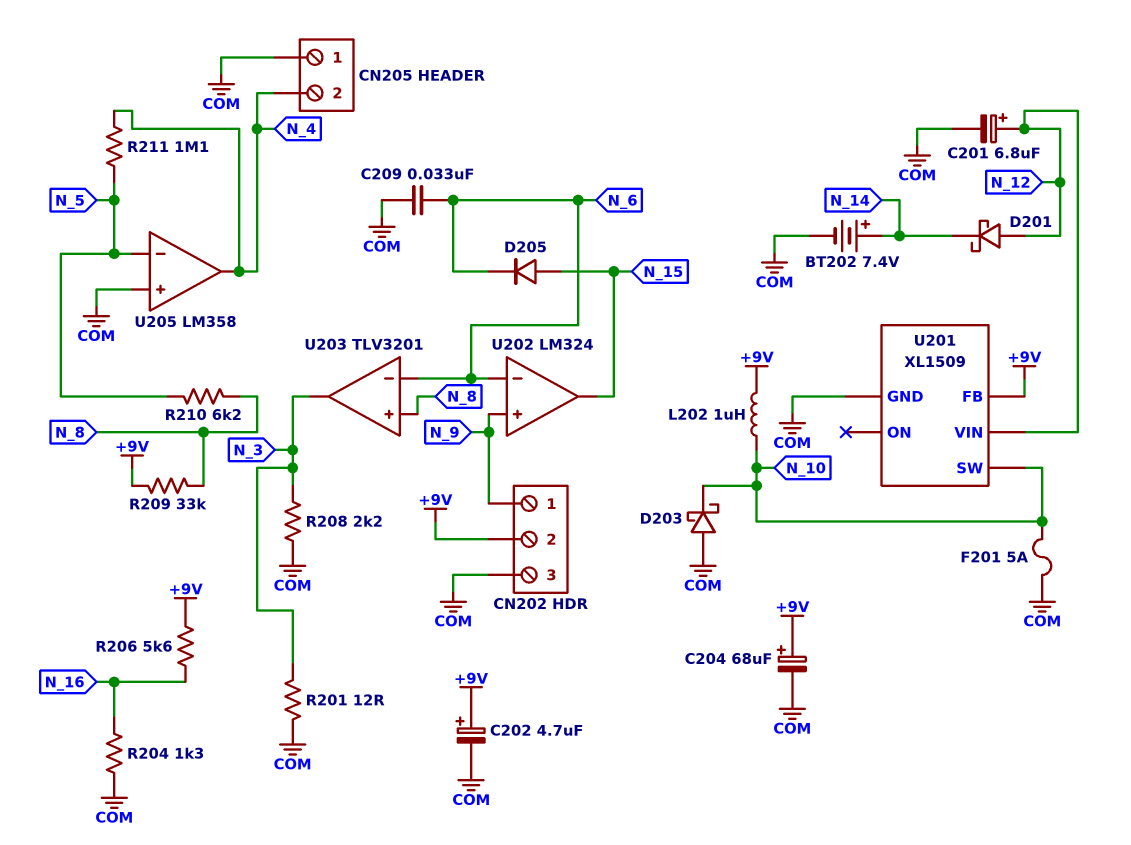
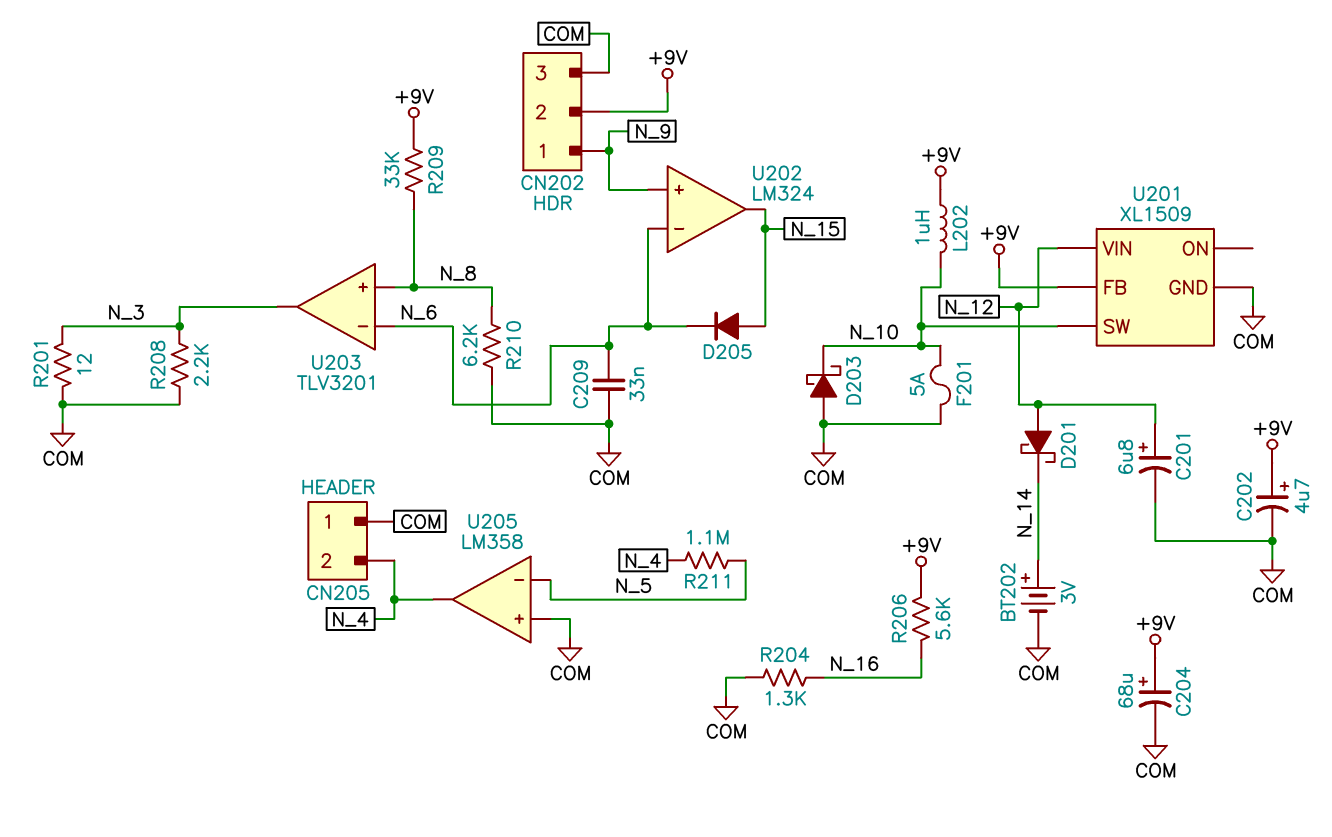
BT202: 7.4V (plus N_14, minus COM) -> 3V (plus N_14, minus COM)
R210: 6.2k (N_5, N_8) -> 6.2k (COM, N_8)

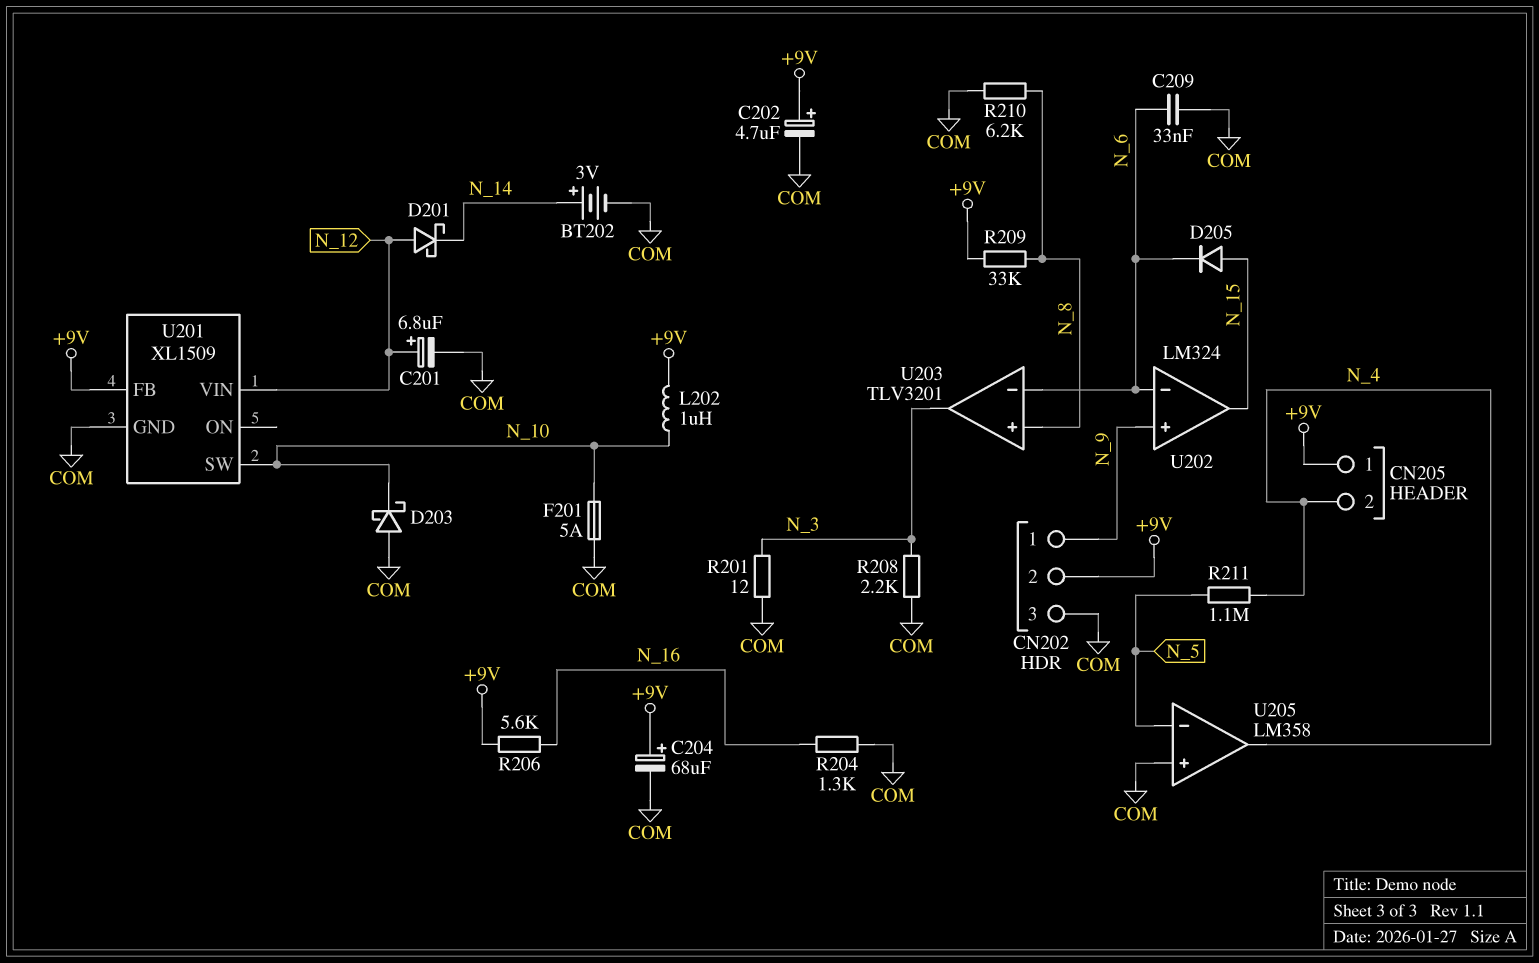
CN205 pin 1: COM -> +9V

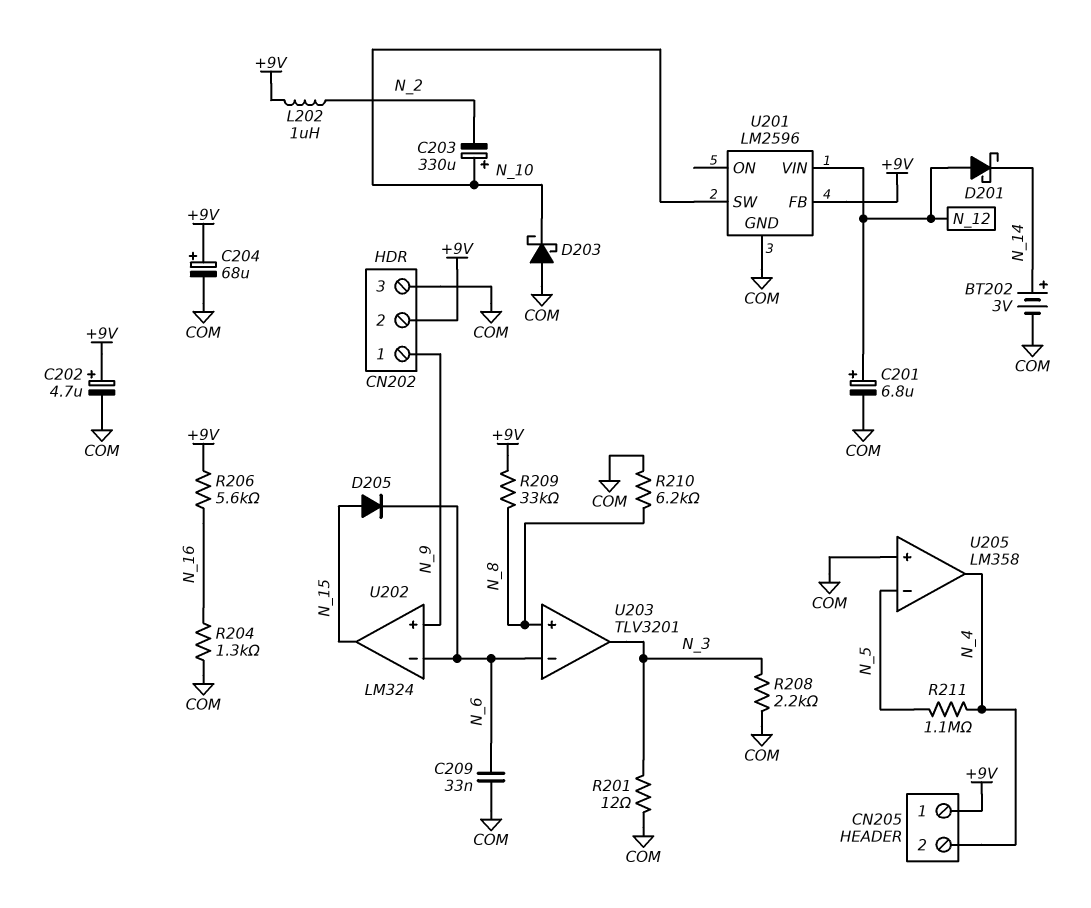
C203: none -> 330uF (plus N_10, minus N_2)
F201: 5A (COM, N_10) -> none
L202: 1uH (+9V, N_10) -> 1uH (+9V, N_2)
U201: XL1509 -> LM2596

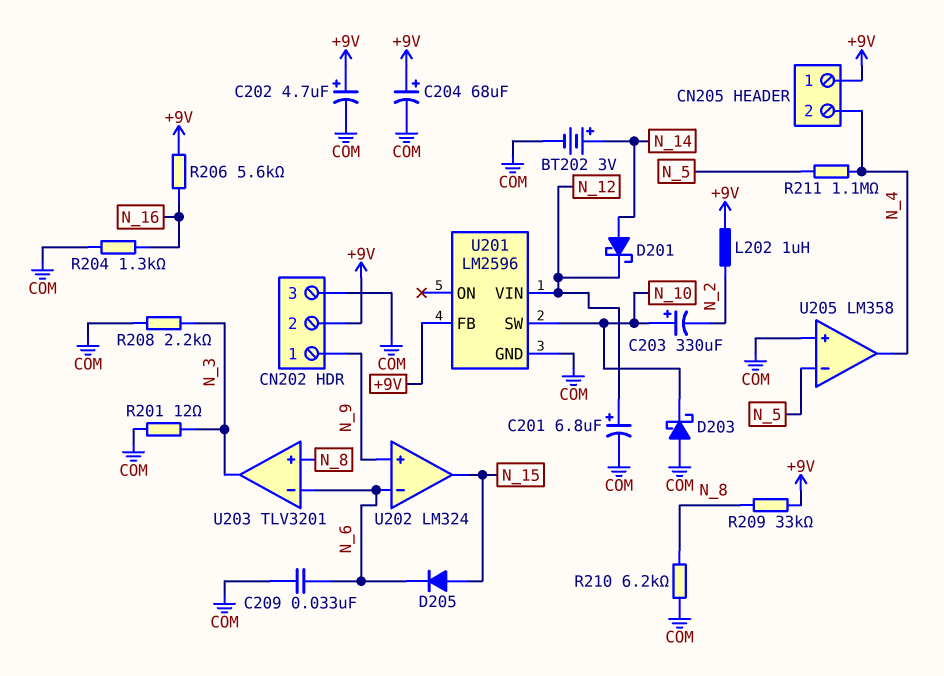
D201: schottky (A N_12, K N_14) -> schottky (A N_14, K N_12)

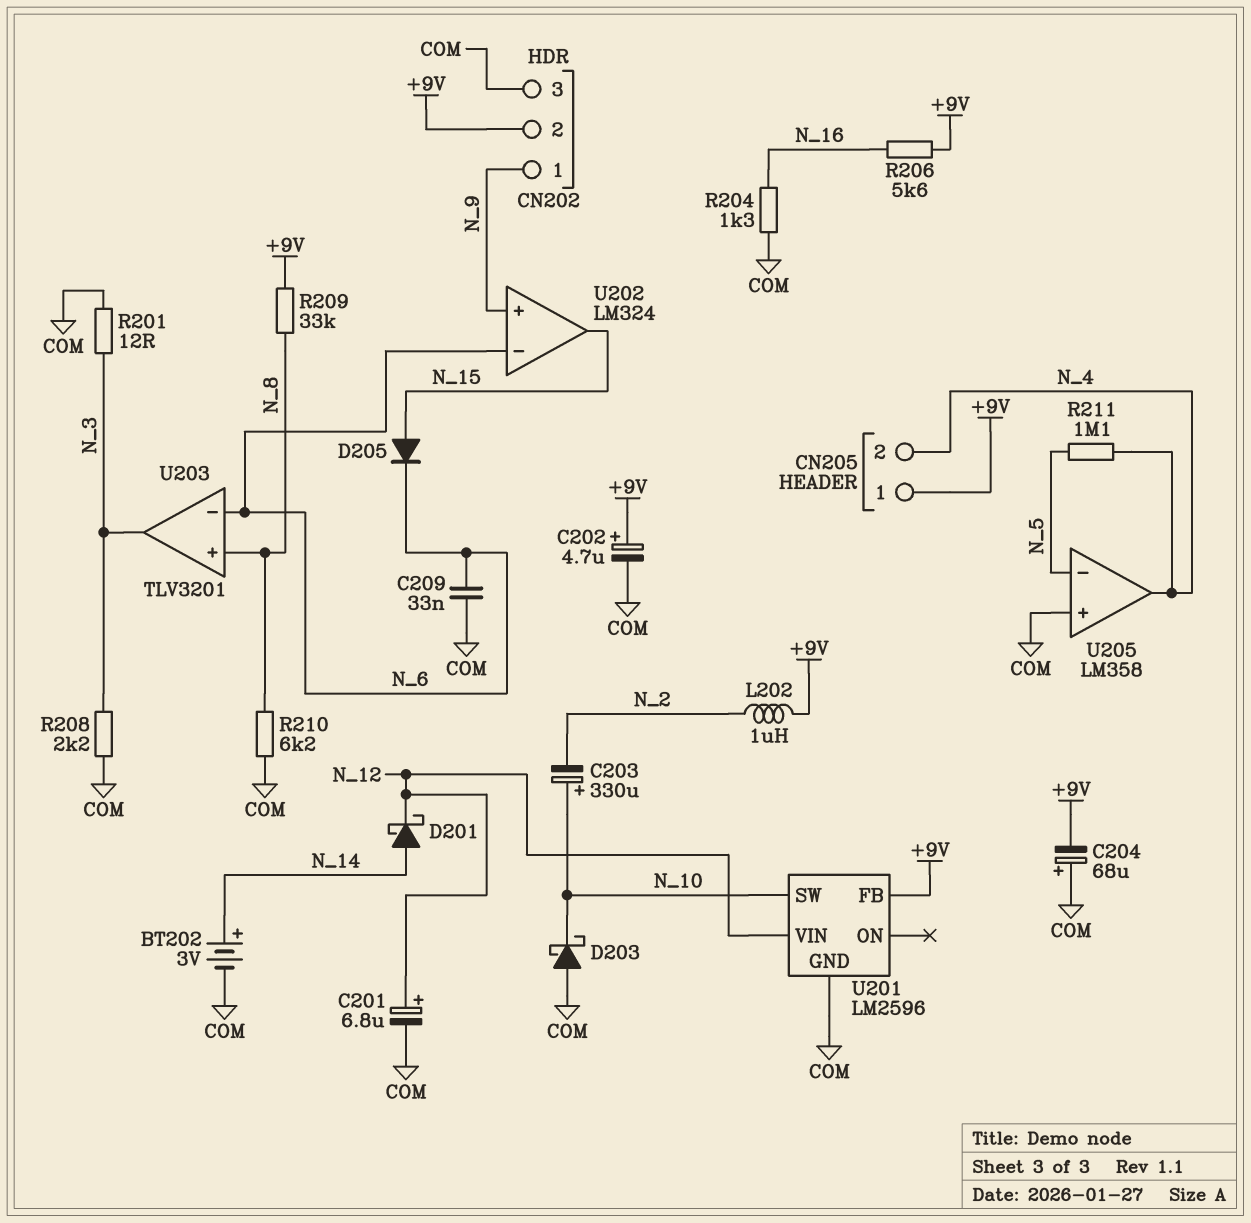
C204: 68uF (plus +9V, minus COM) -> 68uF (plus COM, minus +9V)

